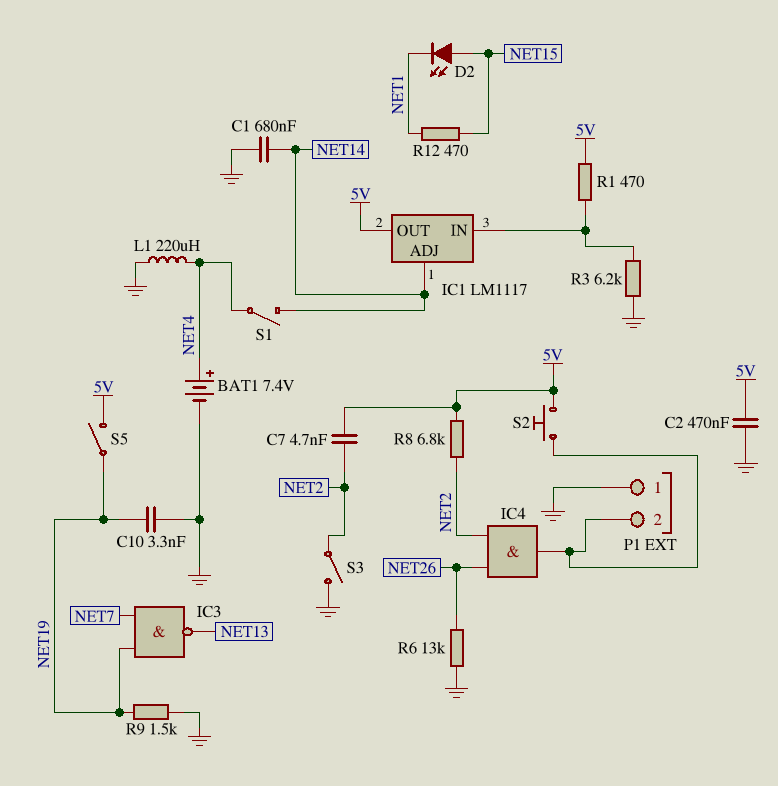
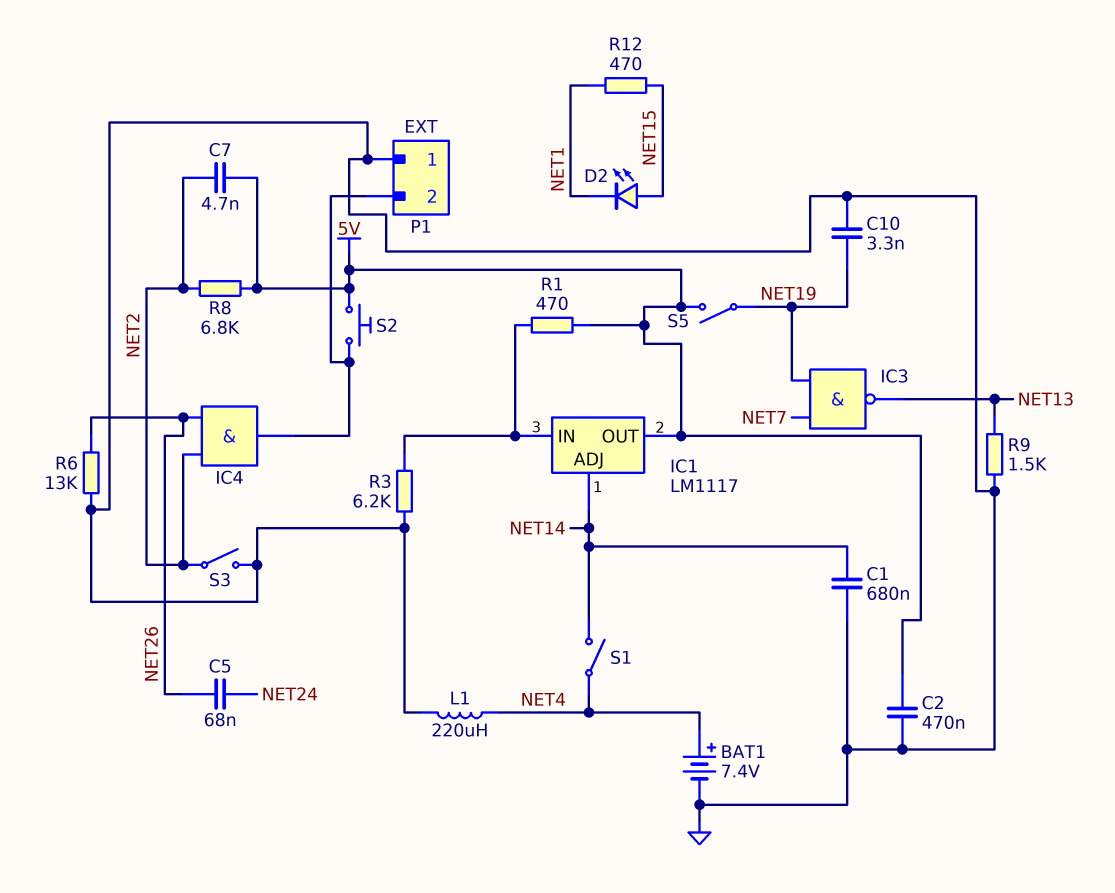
C5: none -> 68nF (NET24, NET26)
R9: 1.5k (GND, NET19) -> 1.5k (GND, NET13)

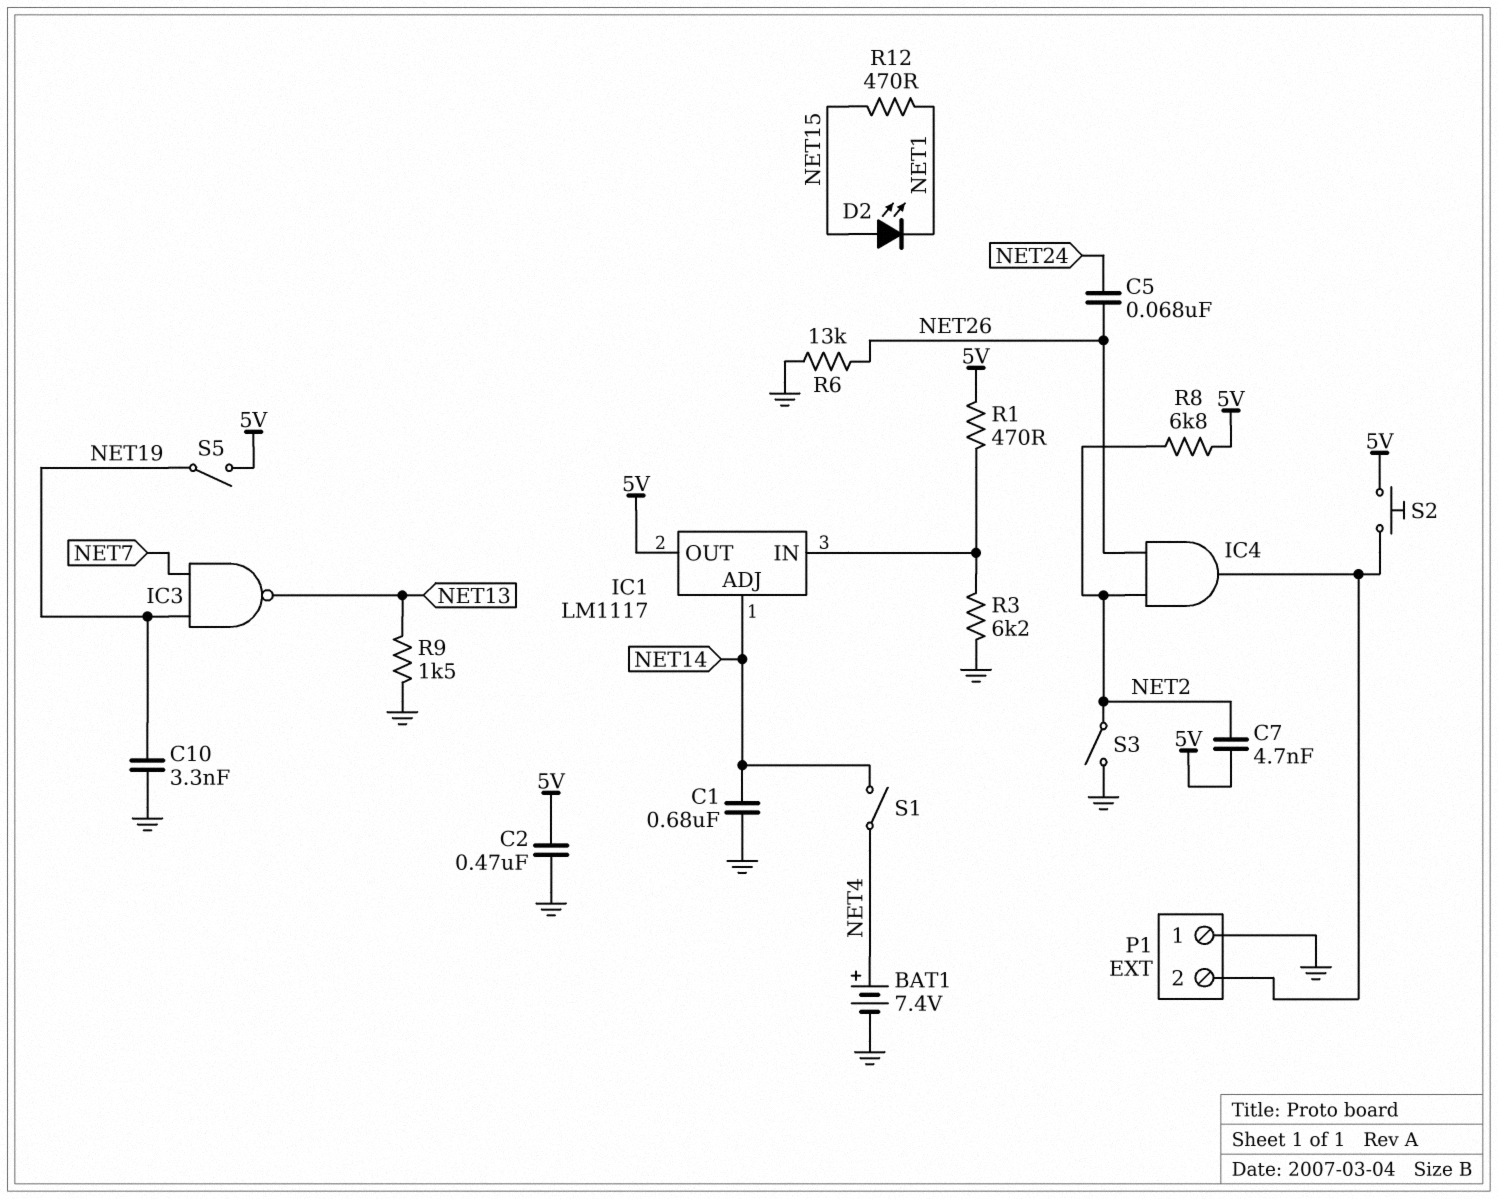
L1: 220uH (GND, NET4) -> none

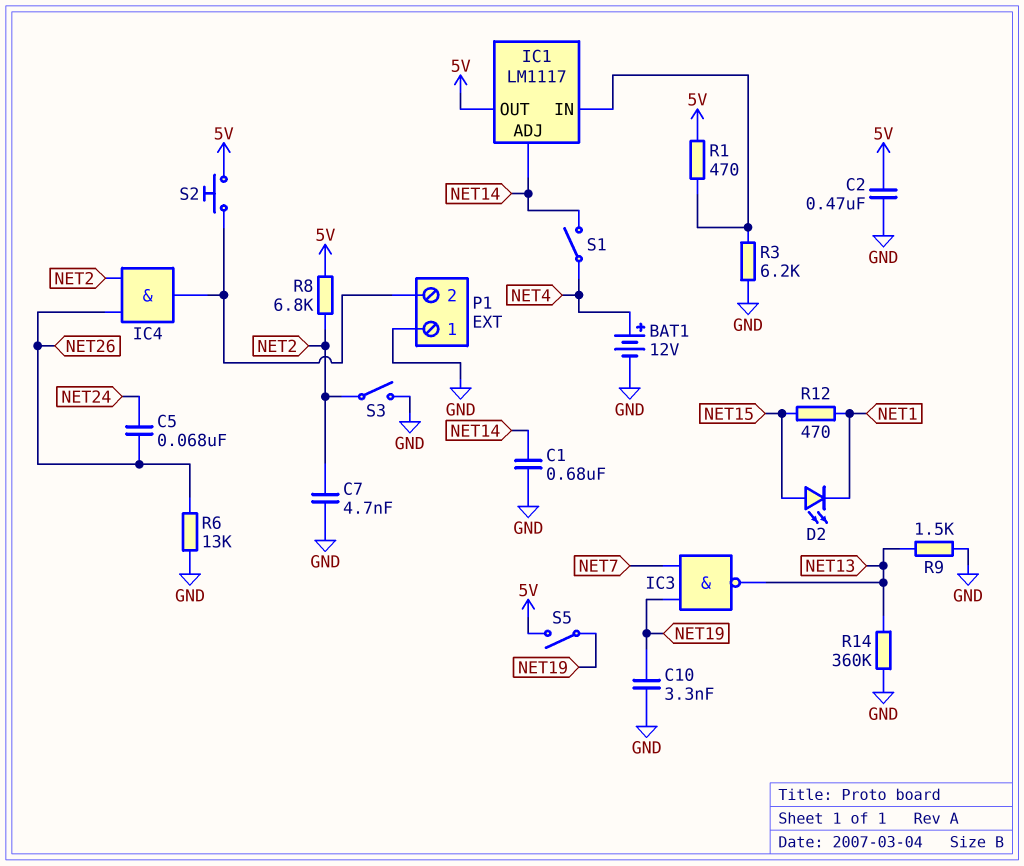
BAT1: 7.4V (plus NET4, minus GND) -> 12V (plus NET4, minus GND)
C7: 4.7nF (5V, NET2) -> 4.7nF (GND, NET2)
R14: none -> 360k (GND, NET13)

